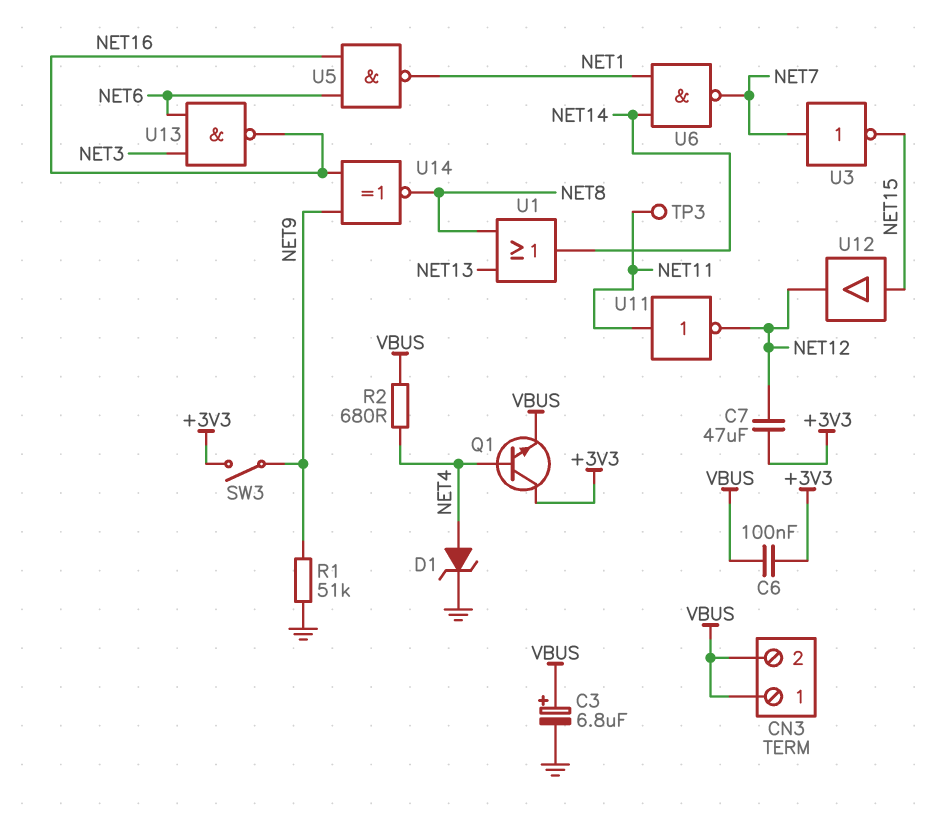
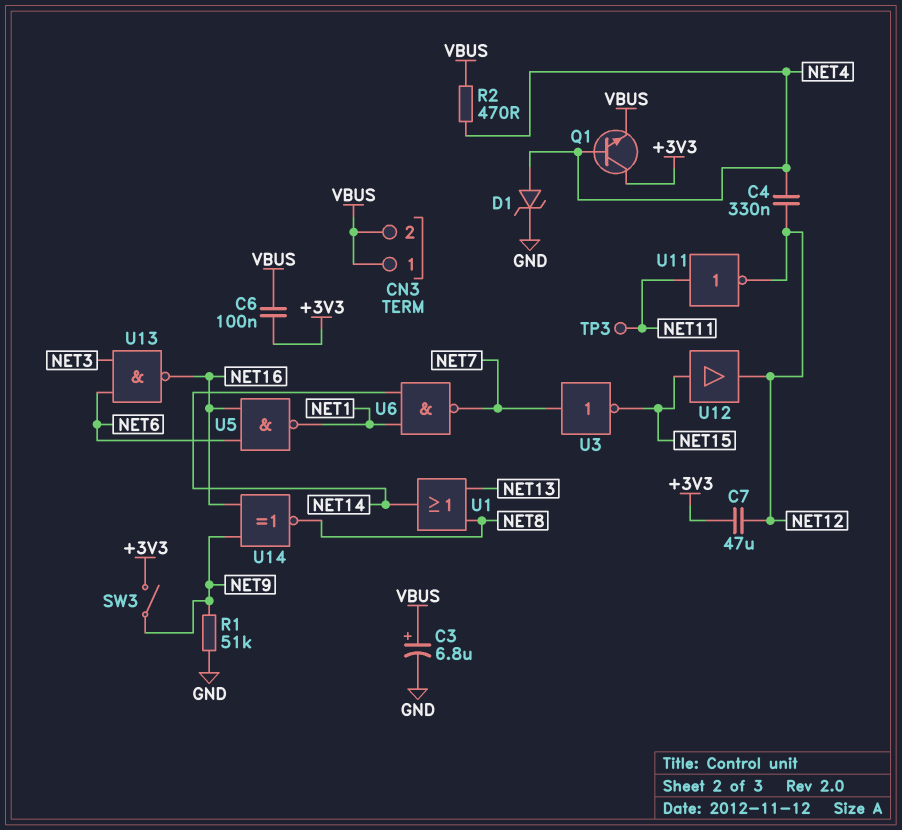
C4: none -> 330nF (NET4, NET12)
R2: 680 (NET4, VBUS) -> 470 (NET4, VBUS)

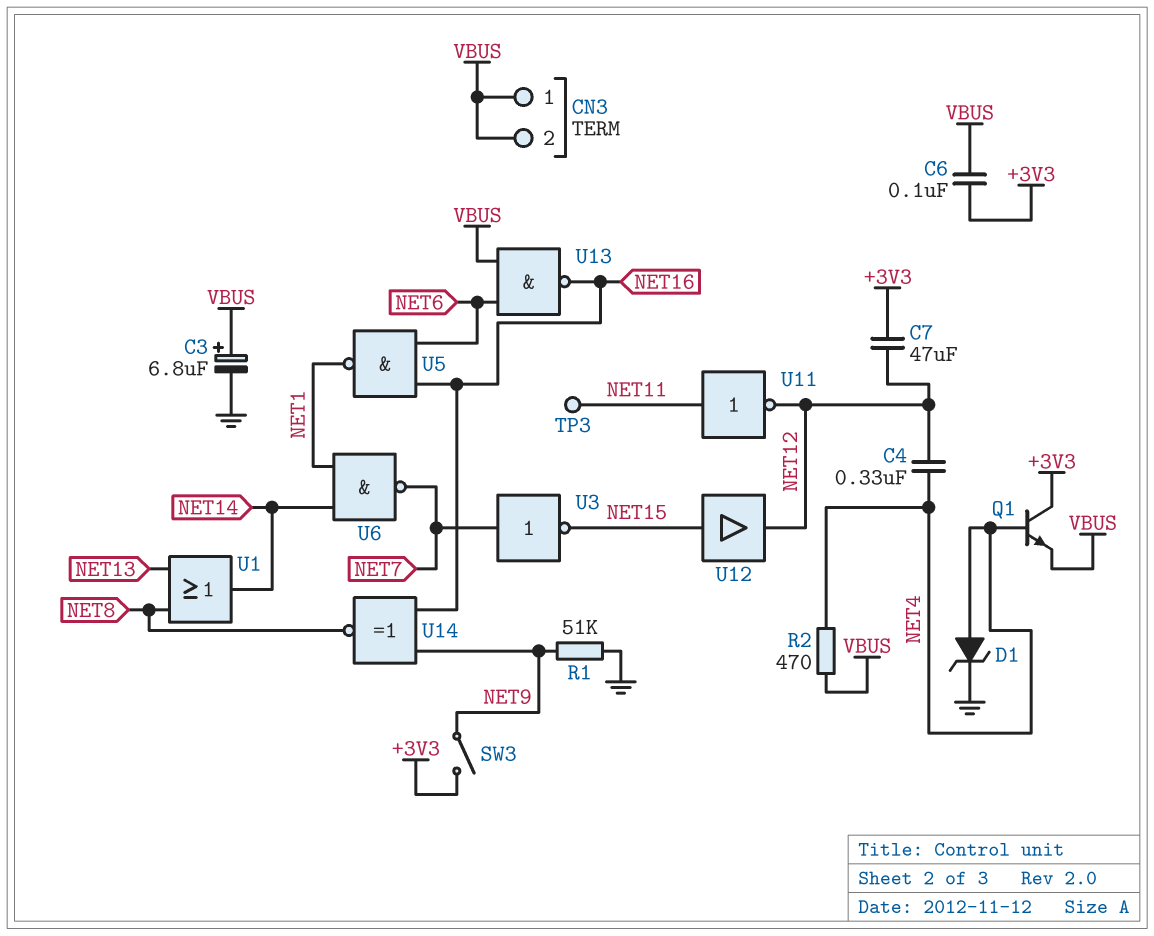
U13: NAND (in NET3, in NET6, out NET16) -> NAND (in NET6, in VBUS, out NET16)

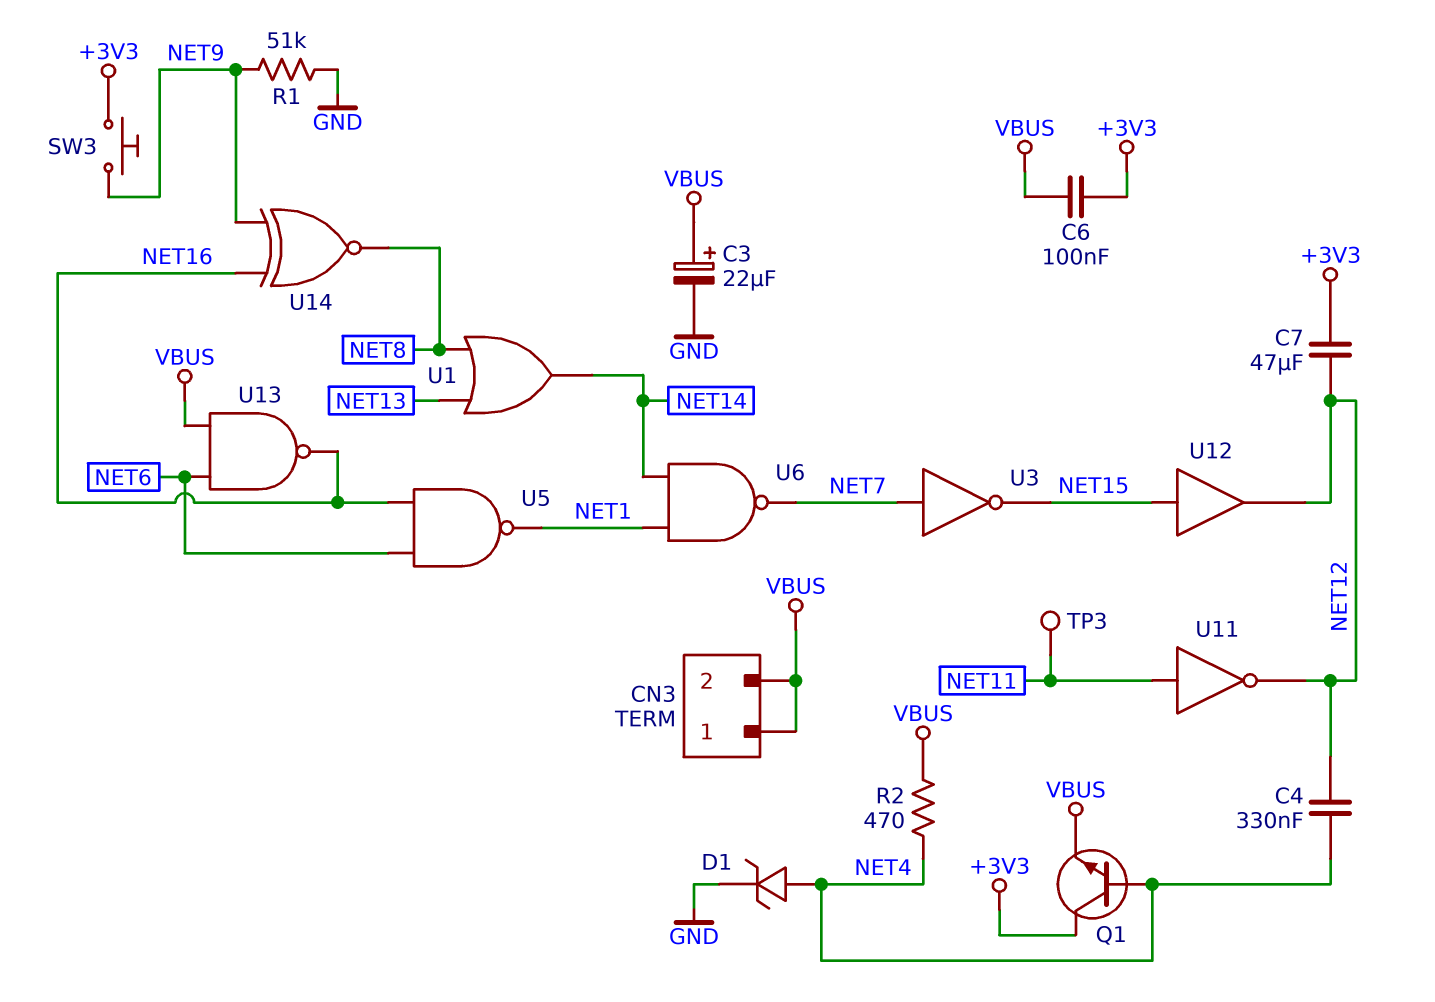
C3: 6.8uF (plus VBUS, minus GND) -> 22uF (plus VBUS, minus GND)
SW3: switch (+3V3, NET9) -> button (+3V3, NET9)

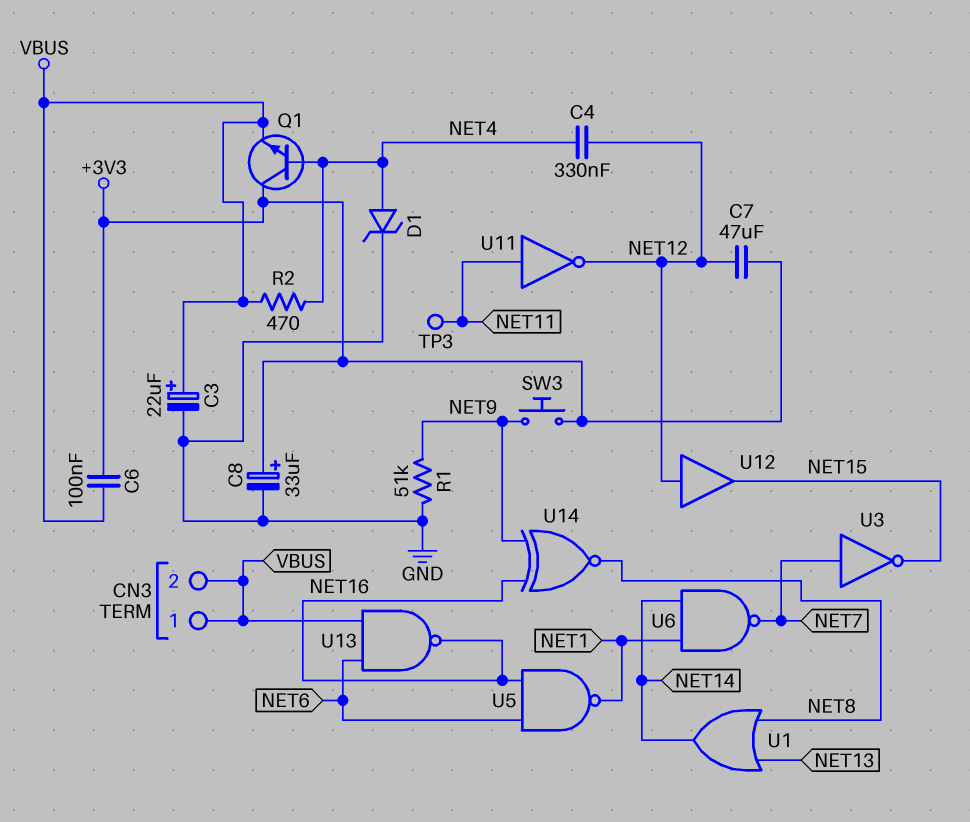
C8: none -> 33uF (plus +3V3, minus GND)
U12: buffer (in NET15, out NET12) -> buffer (in NET12, out NET15)

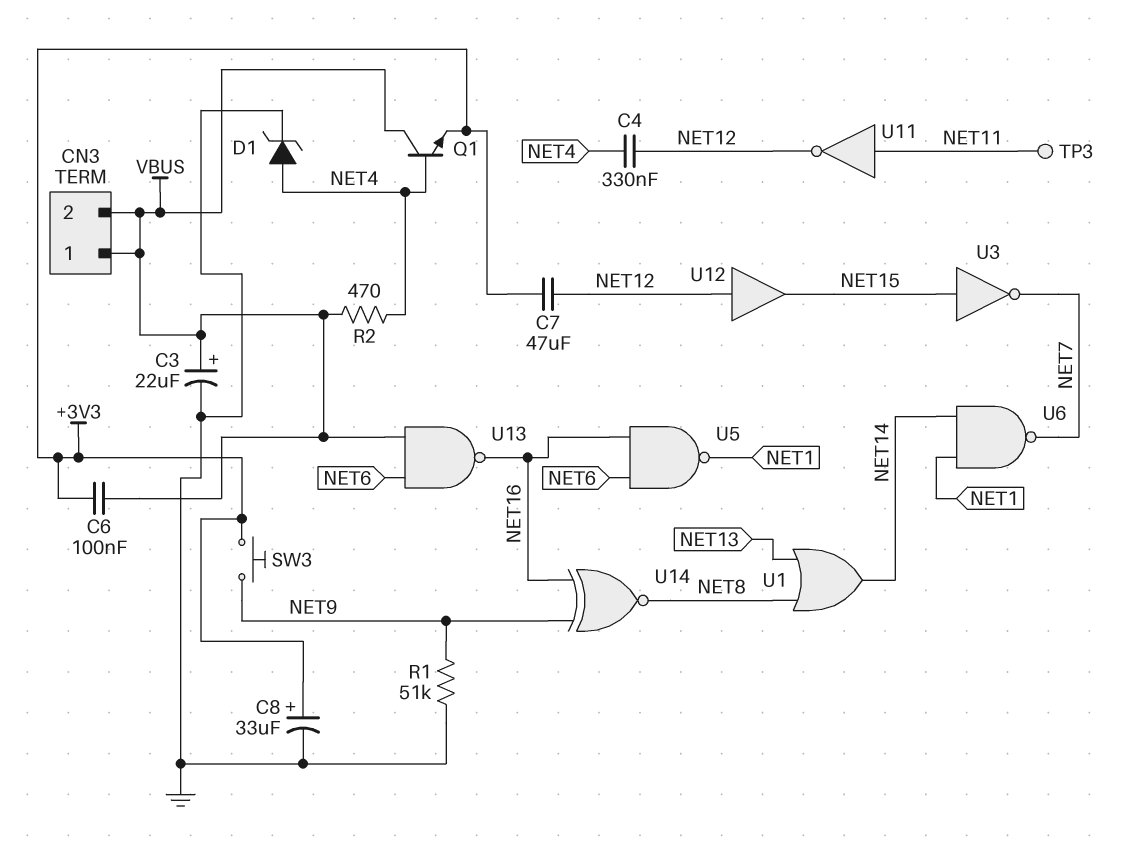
Q1: NPN (B NET4, C +3V3, E VBUS) -> NPN (B NET4, C VBUS, E +3V3)
U3: NOT (in NET7, out NET15) -> NOT (in NET15, out NET7)

